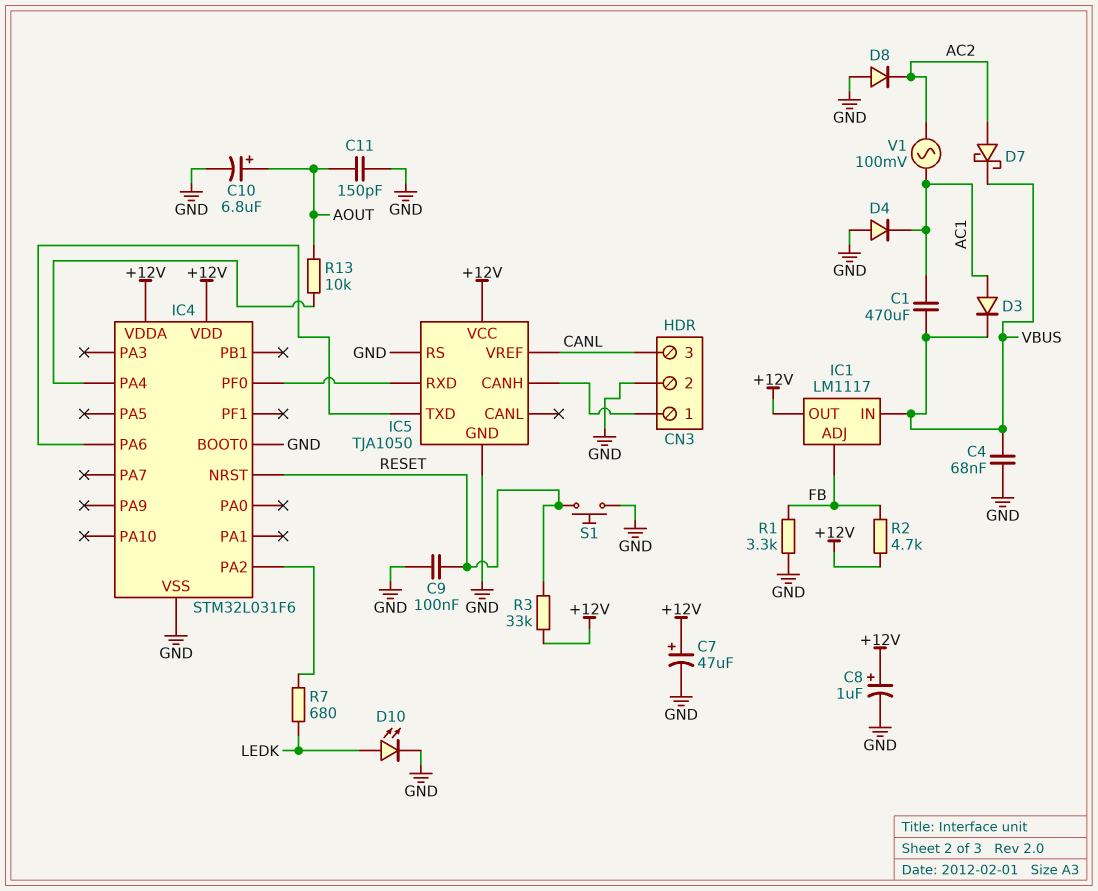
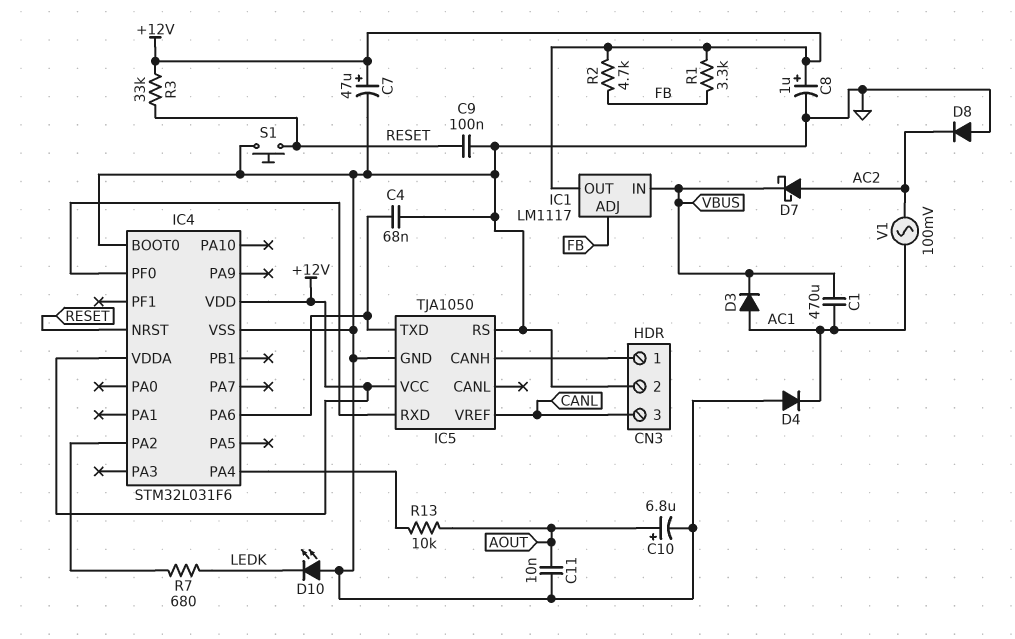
C4: 68nF (GND, VBUS) -> 68nF (GND, IC4/PA6)
C11: 150pF (AOUT, GND) -> 10nF (AOUT, GND)
D10: LED (A LEDK, K GND) -> LED (A GND, K LEDK)
R1: 3.3k (FB, GND) -> 3.3k (+12V, FB)

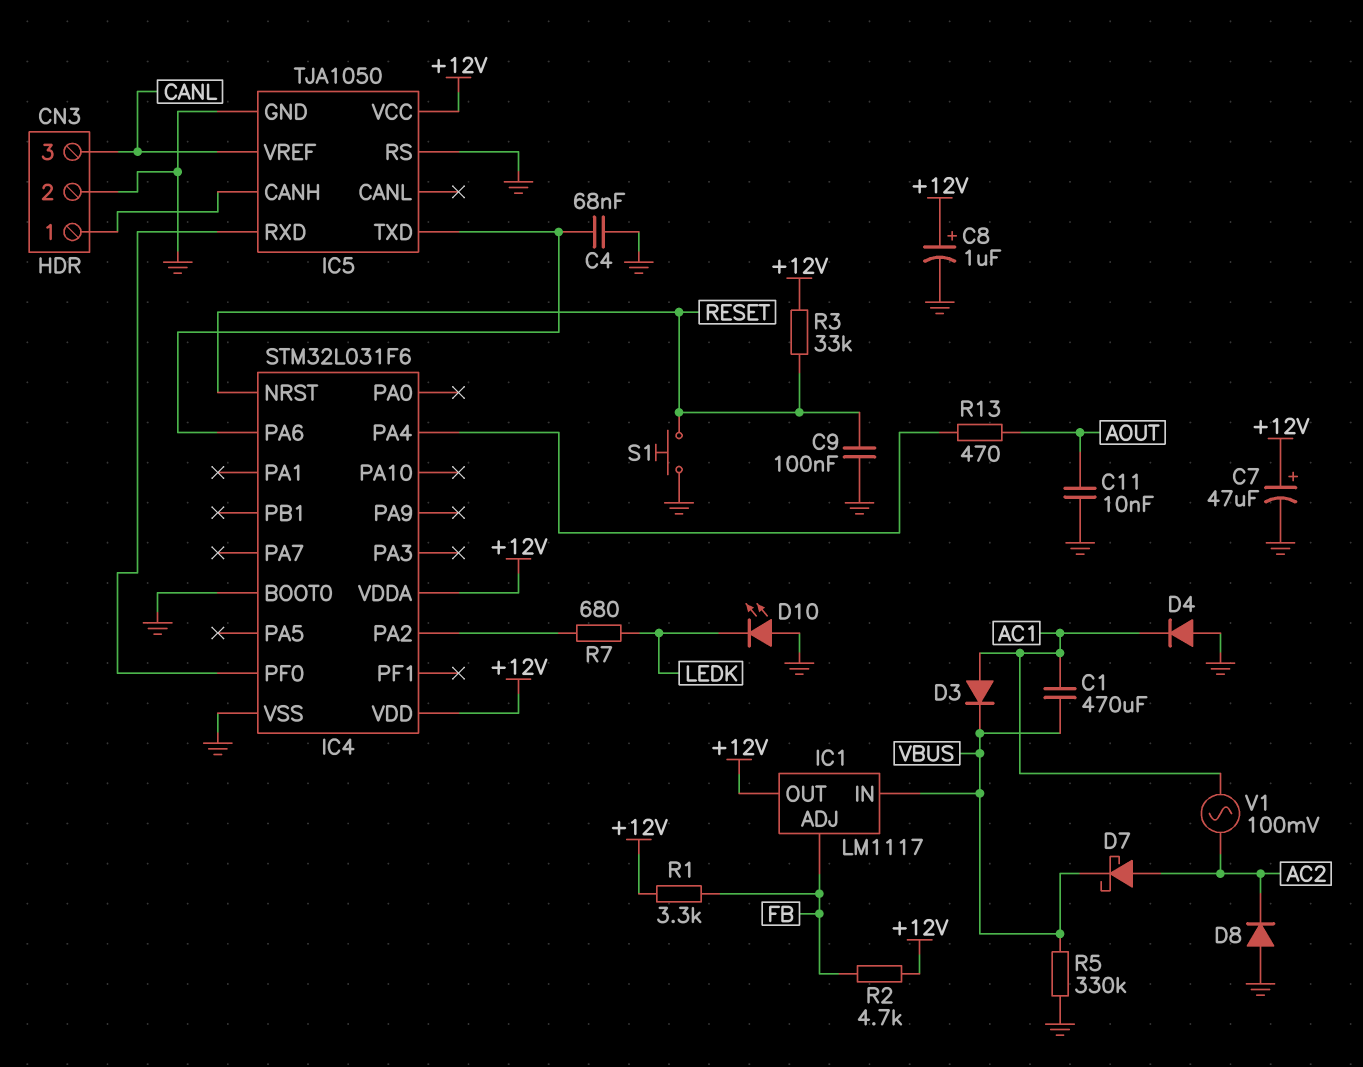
C10: 6.8uF (plus AOUT, minus GND) -> none
R5: none -> 330k (GND, VBUS)
R13: 10k (AOUT, IC4/PA4) -> 470 (AOUT, IC4/PA4)

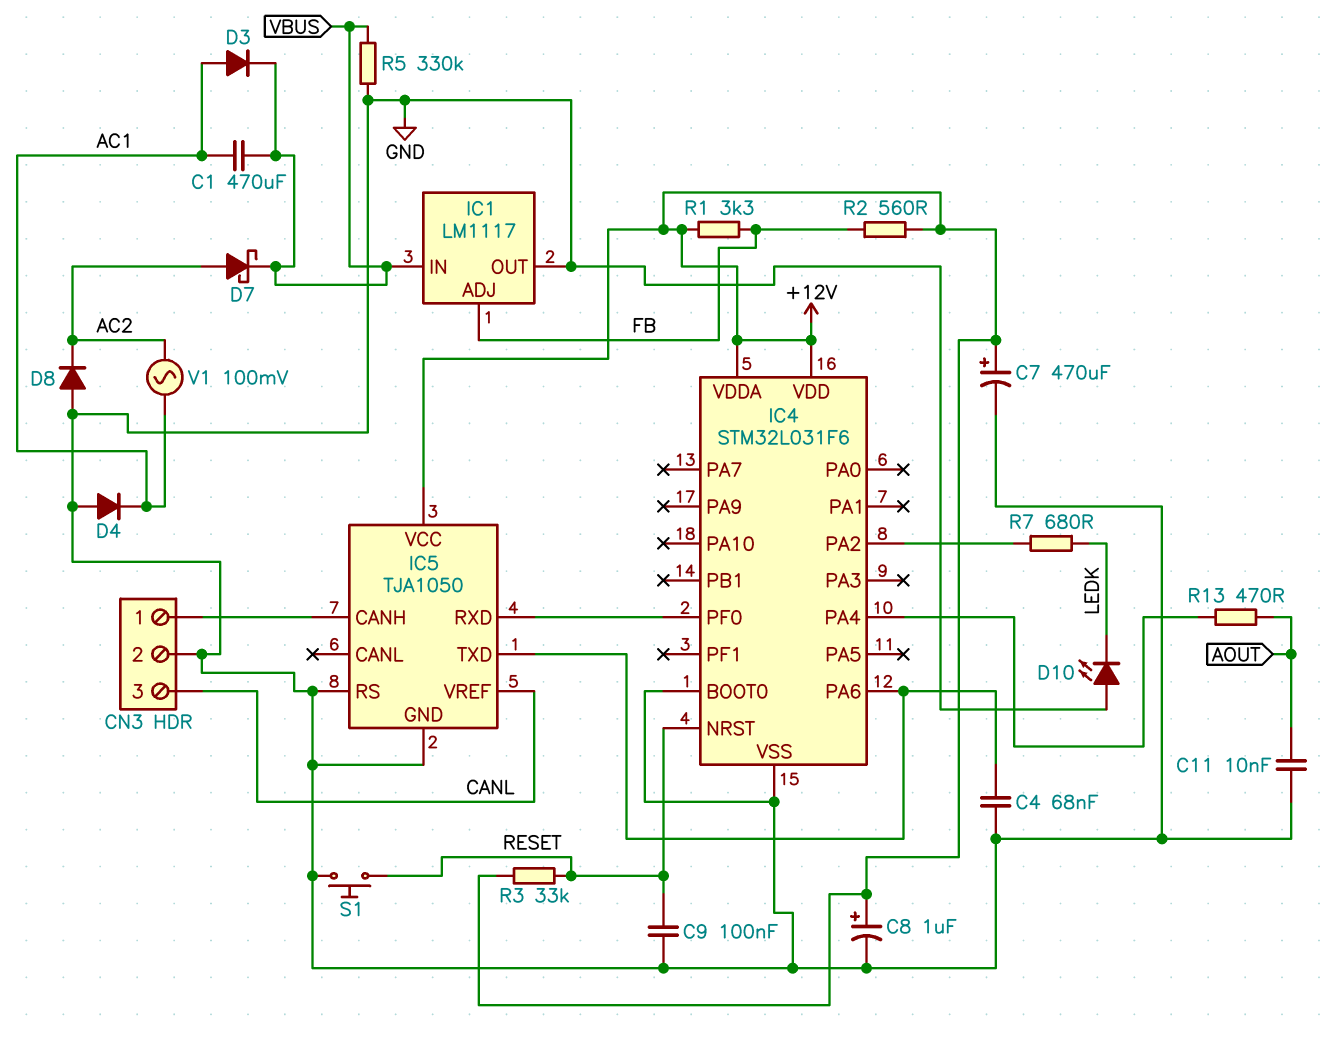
C7: 47uF (plus +12V, minus GND) -> 470uF (plus +12V, minus GND)
IC1 pin OUT: +12V -> GND
R2: 4.7k (+12V, FB) -> 560 (+12V, FB)

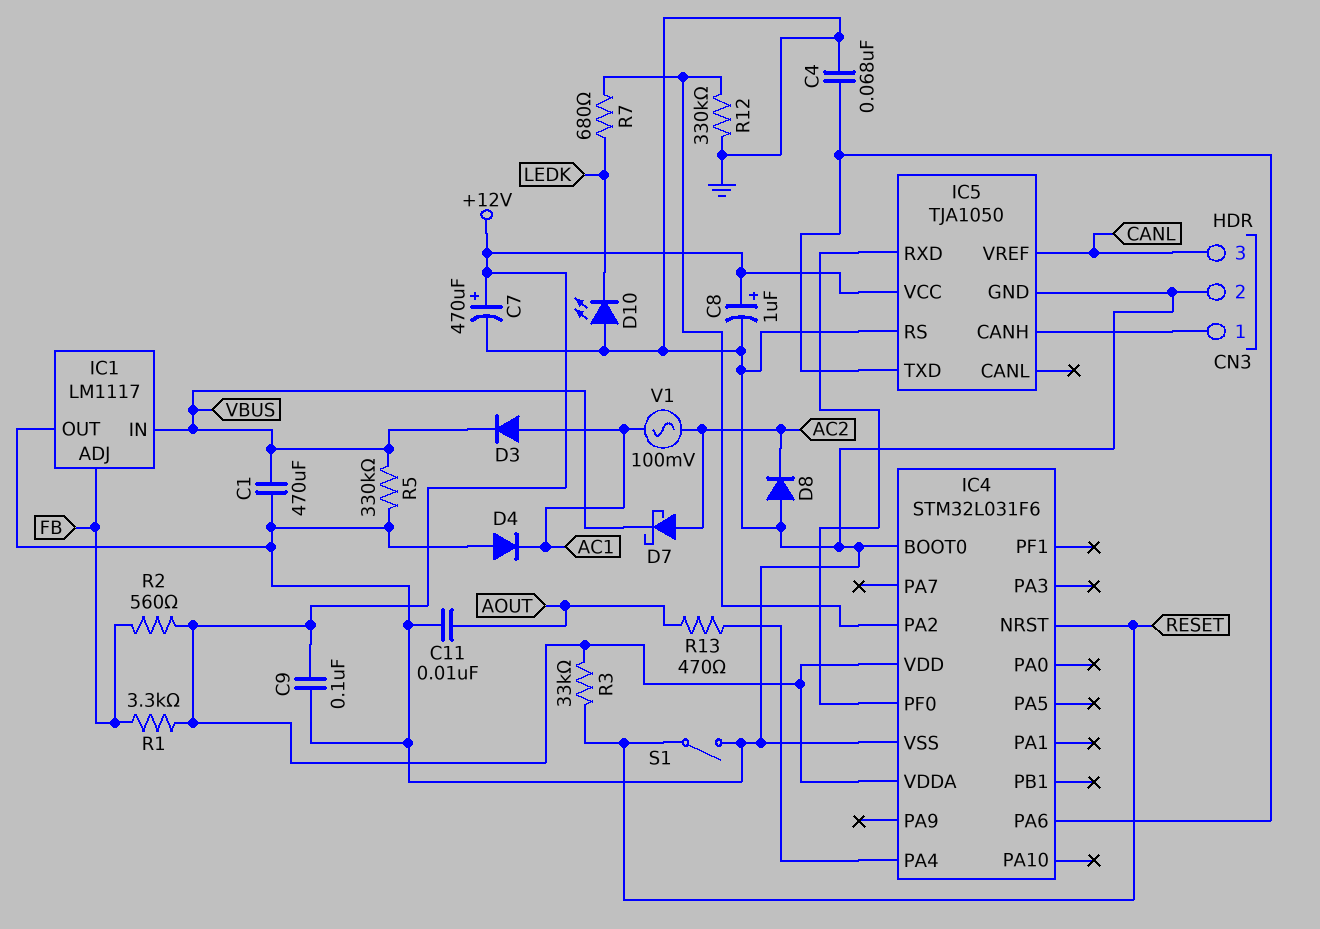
C1: 470uF (AC1, VBUS) -> 470uF (GND, VBUS)
C9: 100nF (GND, RESET) -> 100nF (+12V, GND)
R12: none -> 330k (GND, IC4/PA2)
S1: button (GND, RESET) -> switch (GND, RESET)

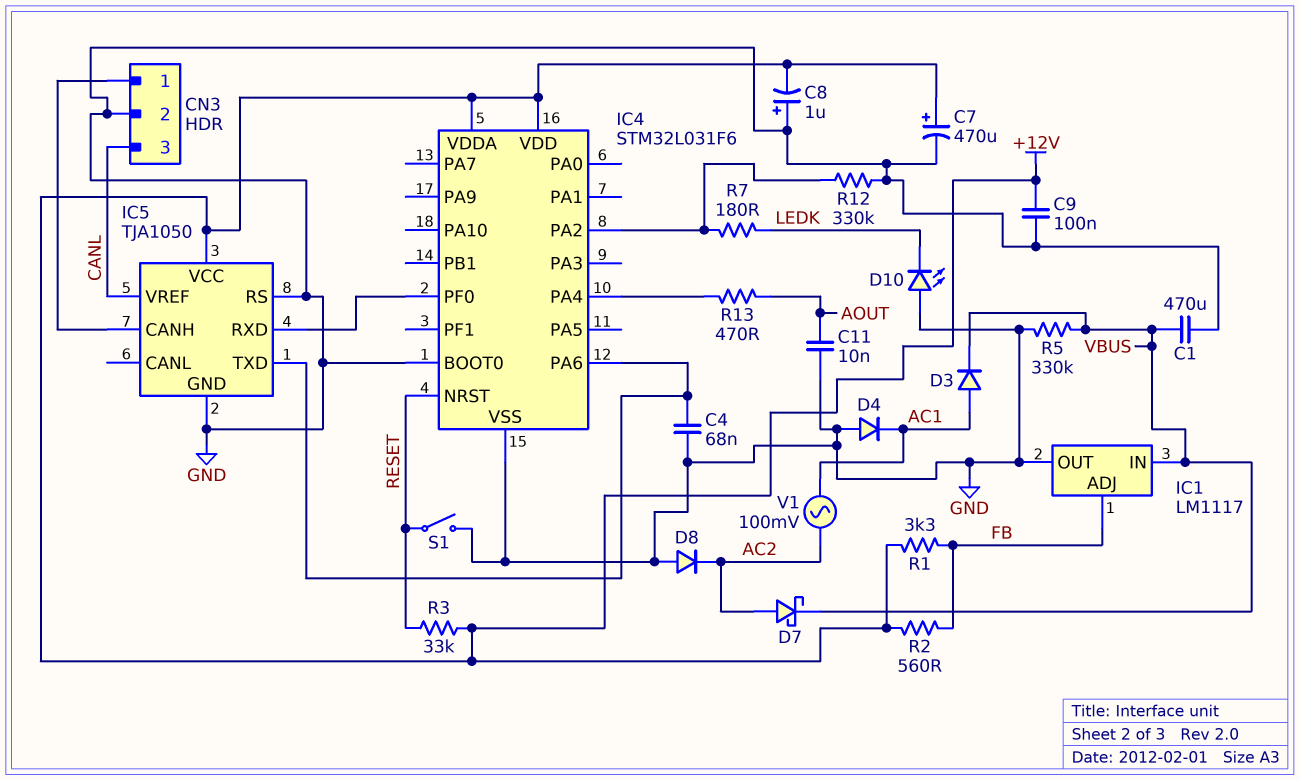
C8: 1uF (plus +12V, minus GND) -> 1uF (plus GND, minus +12V)
R7: 680 (IC4/PA2, LEDK) -> 180 (IC4/PA2, LEDK)

